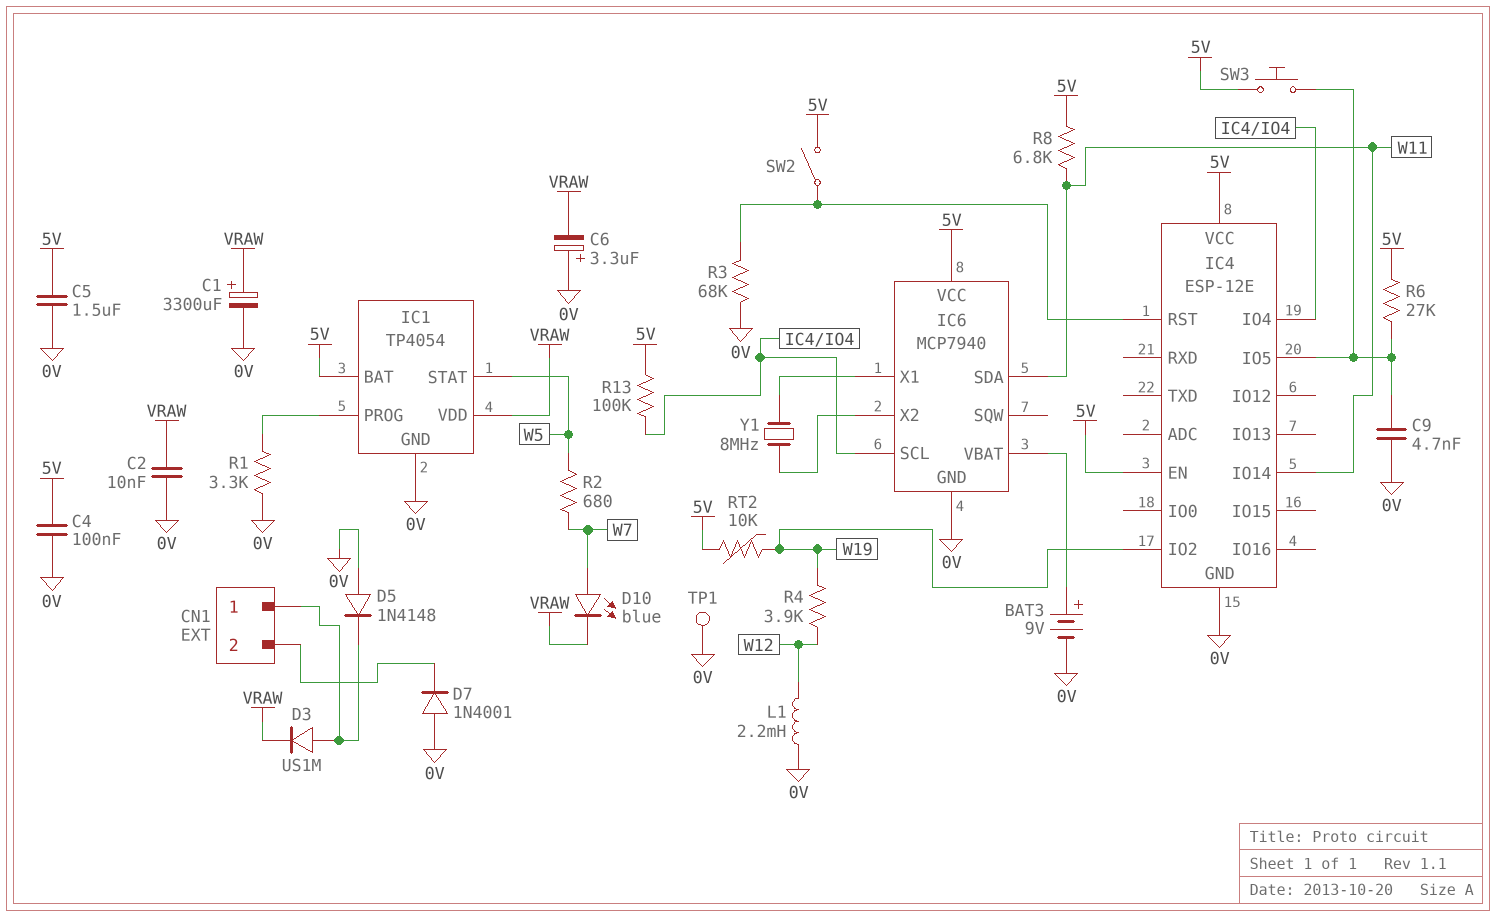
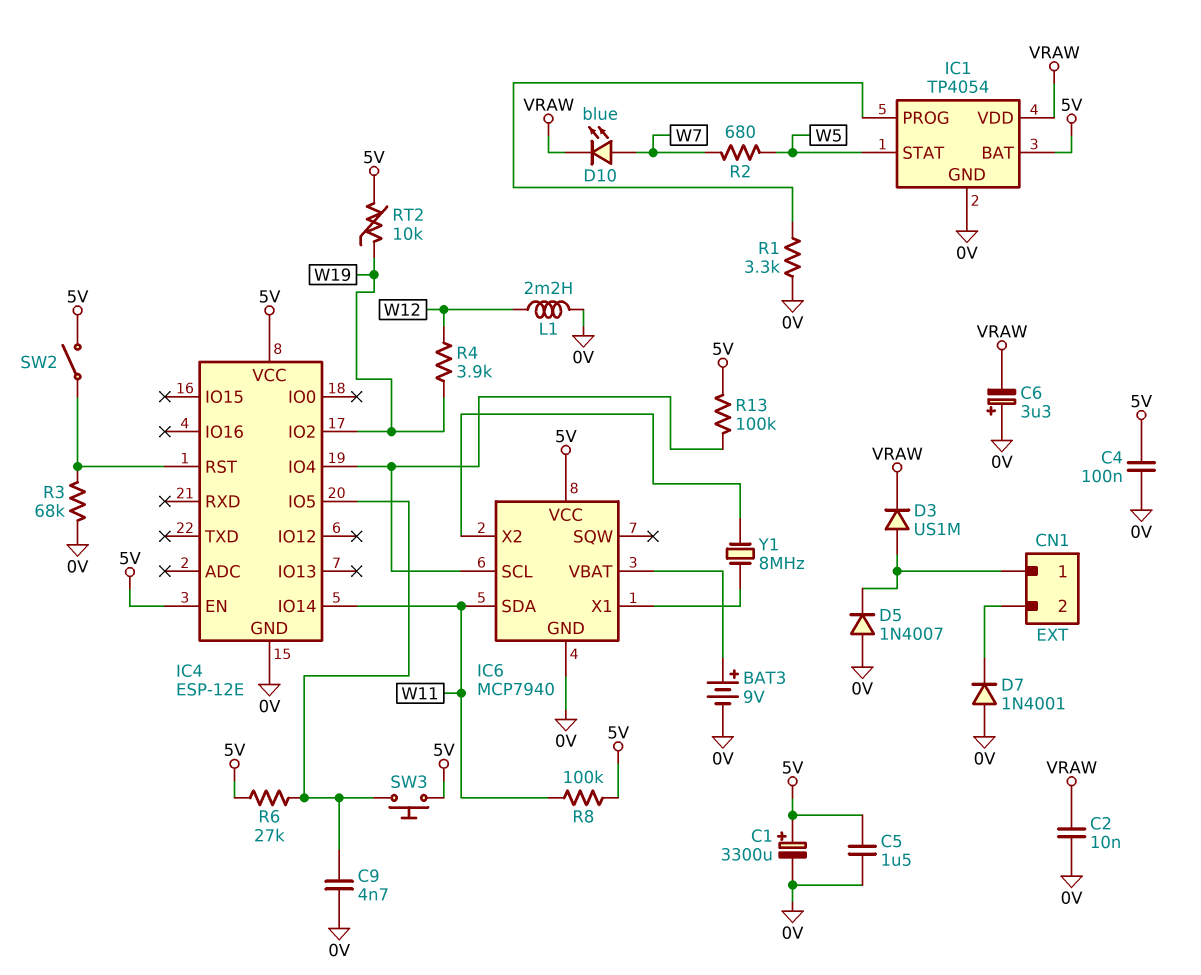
C1: 3300uF (plus VRAW, minus 0V) -> 3300uF (plus 5V, minus 0V)
D5: diode 1N4148 (A 0V, K CN1/1) -> diode 1N4007 (A 0V, K CN1/1)
R8: 6.8k (5V, W11) -> 100k (5V, W11)
TP1: test point (0V) -> none

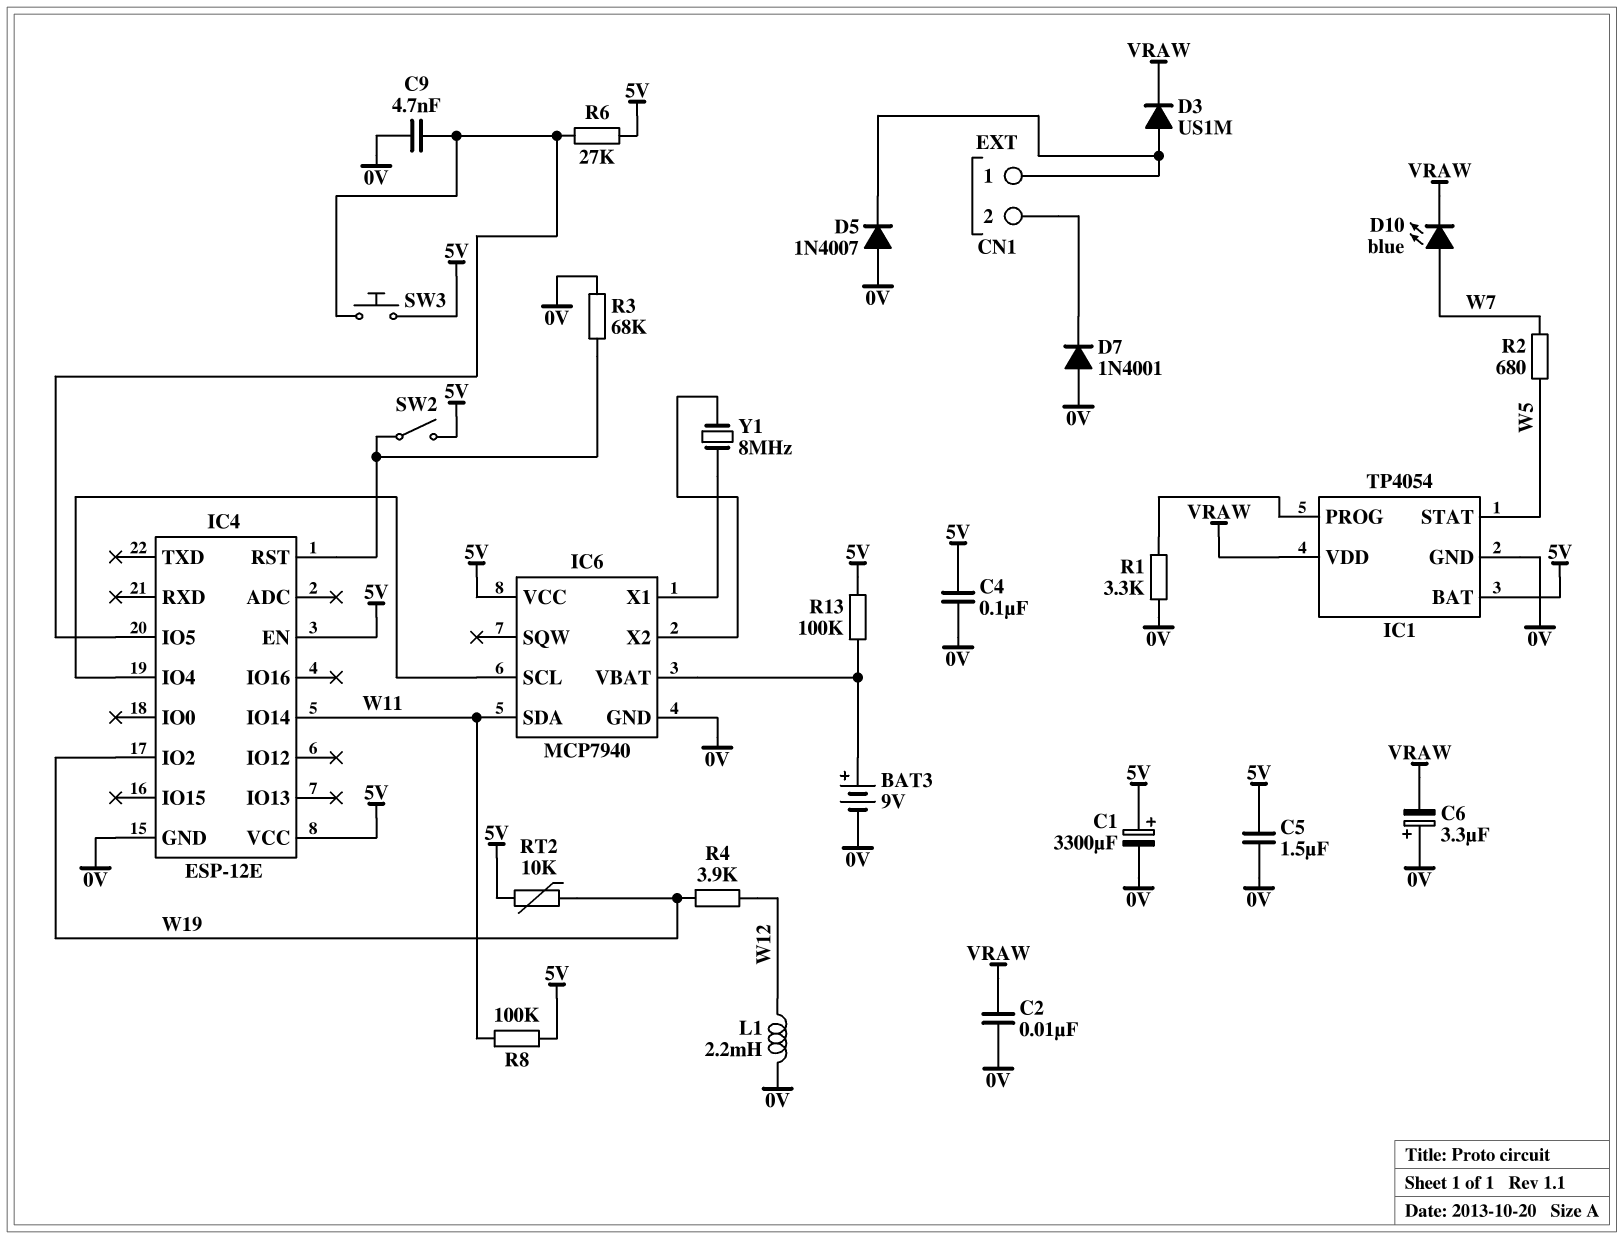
R13: 100k (5V, IC4/IO4) -> 100k (5V, IC6/VBAT)

